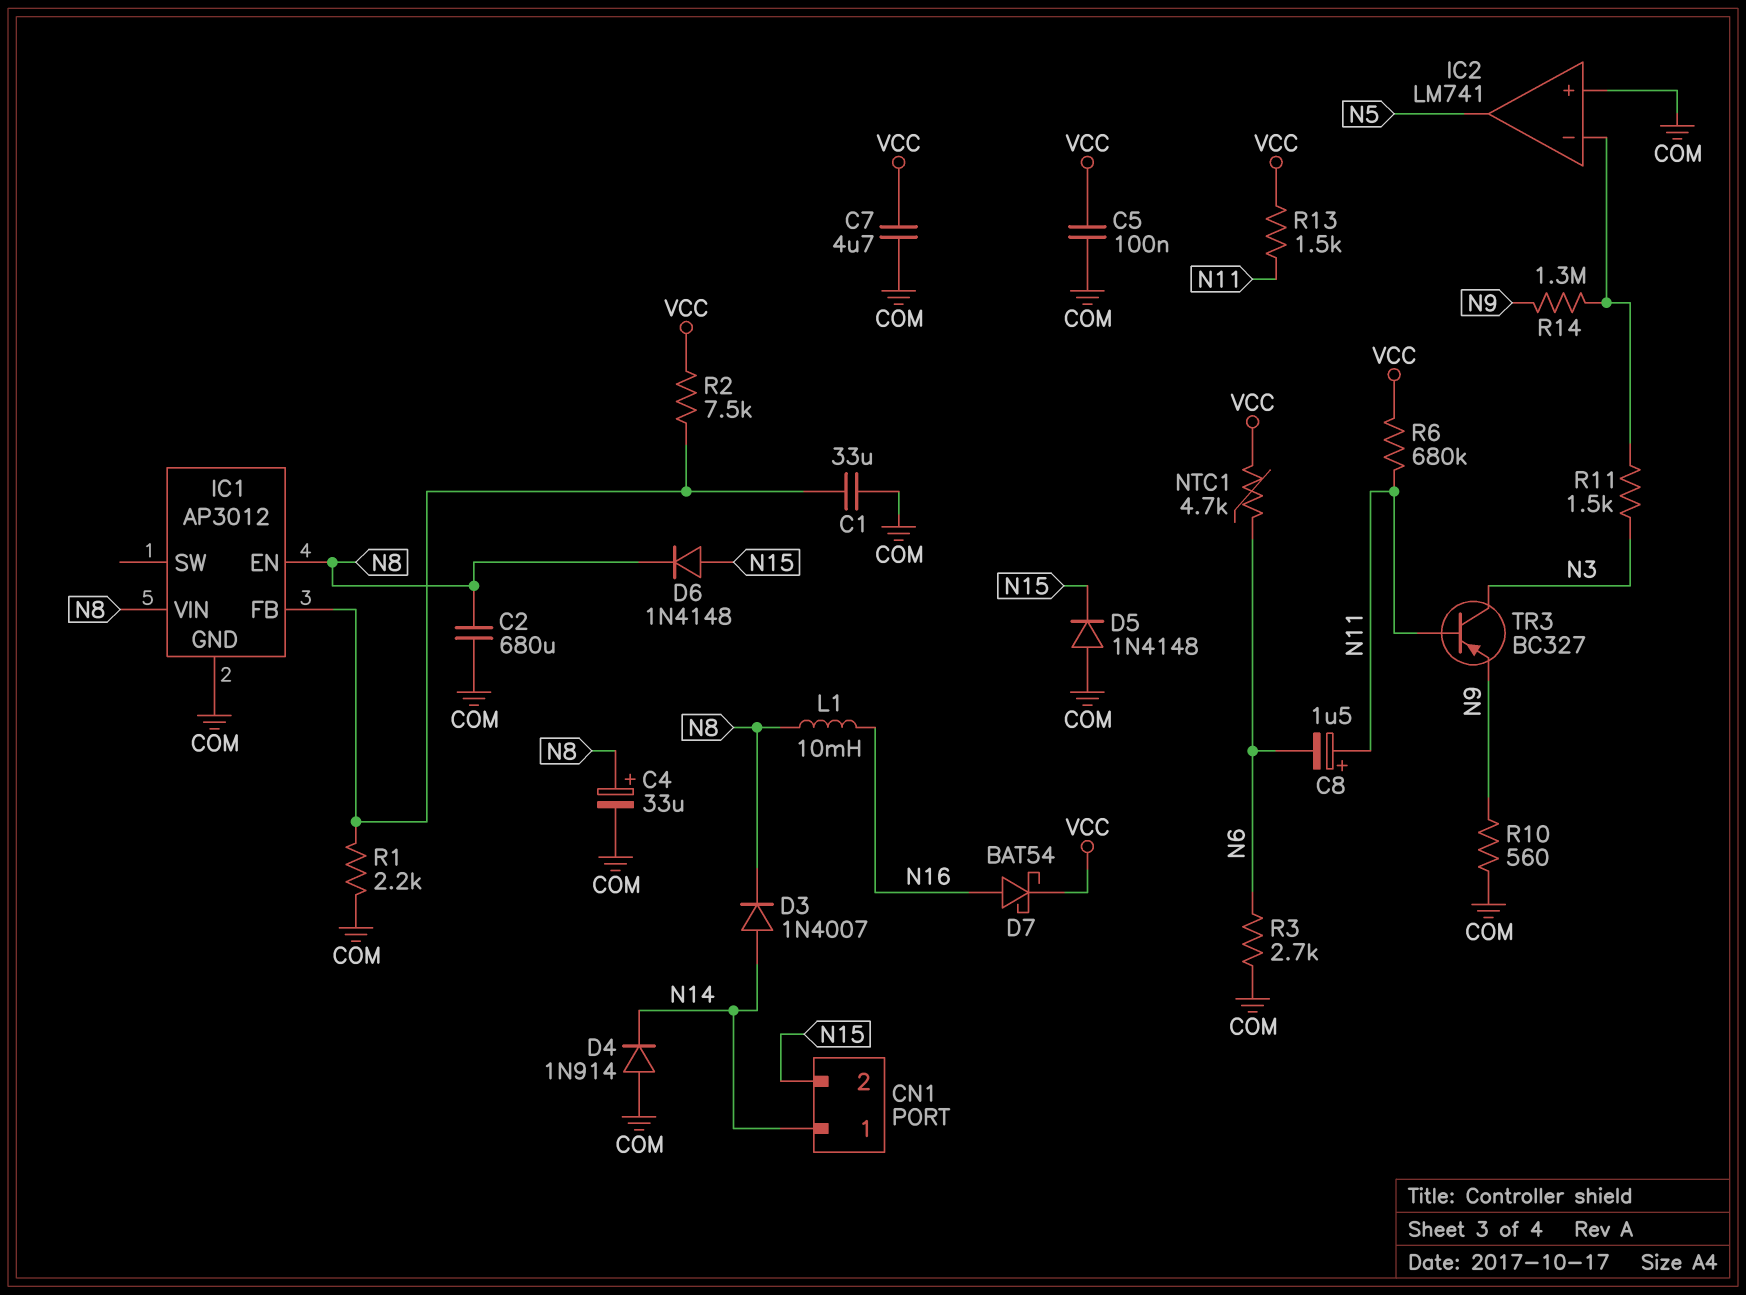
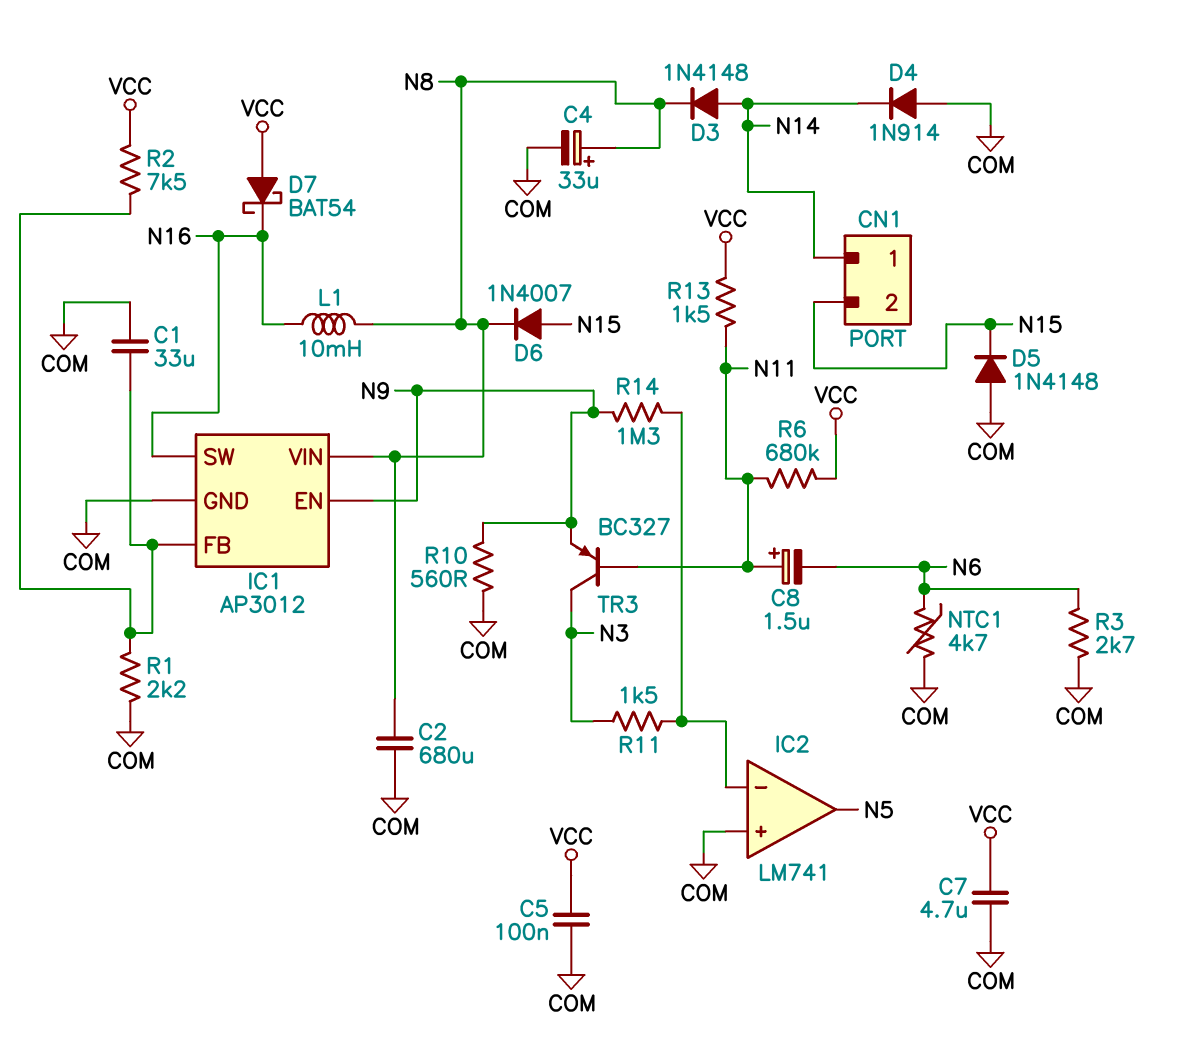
D3: diode 1N4007 (A N14, K N8) -> diode 1N4148 (A N14, K N8)
D6: diode 1N4148 (A N15, K N8) -> diode 1N4007 (A N15, K N8)
D7: schottky BAT54 (A N16, K VCC) -> schottky BAT54 (A VCC, K N16)
IC1 pin EN: N8 -> N9
IC1 pin SW: none -> N16
NTC1: 4.7k (N6, VCC) -> 4.7k (COM, N6)

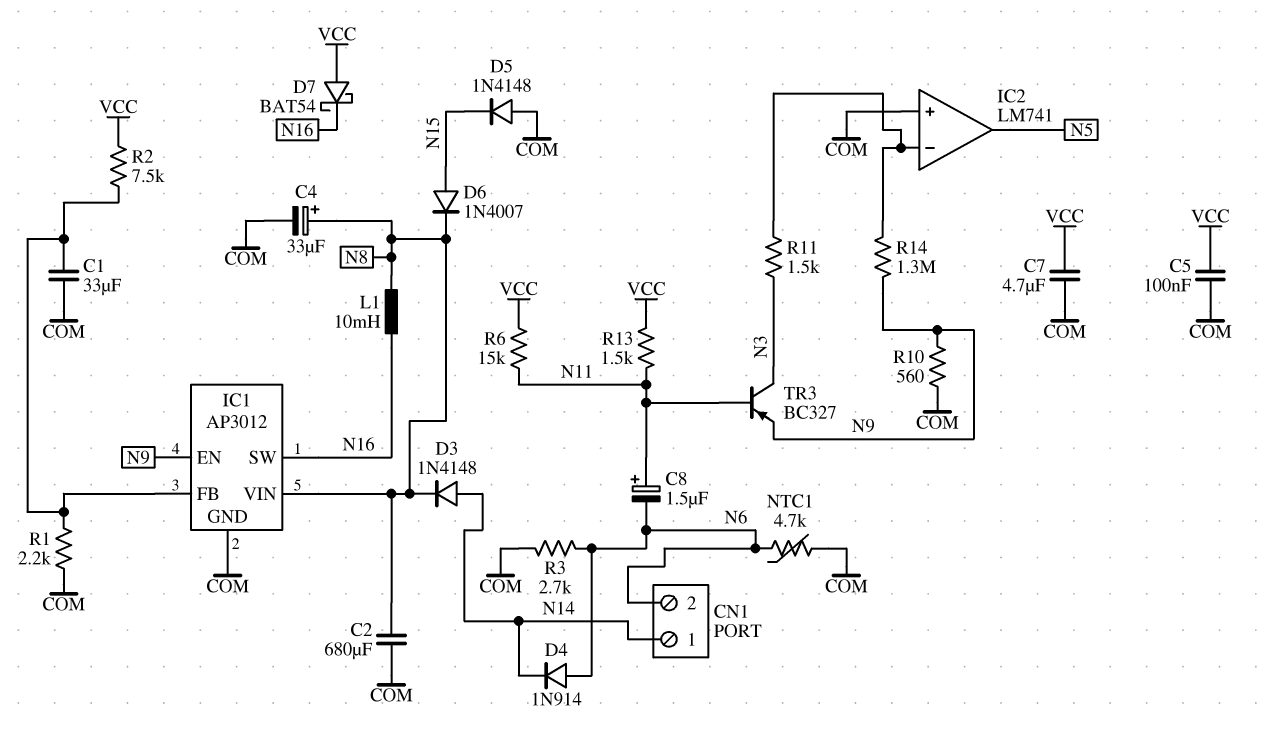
CN1 pin 2: N15 -> N6
D4: diode 1N914 (A COM, K N14) -> diode 1N914 (A N6, K N14)
R6: 680k (N11, VCC) -> 15k (N11, VCC)

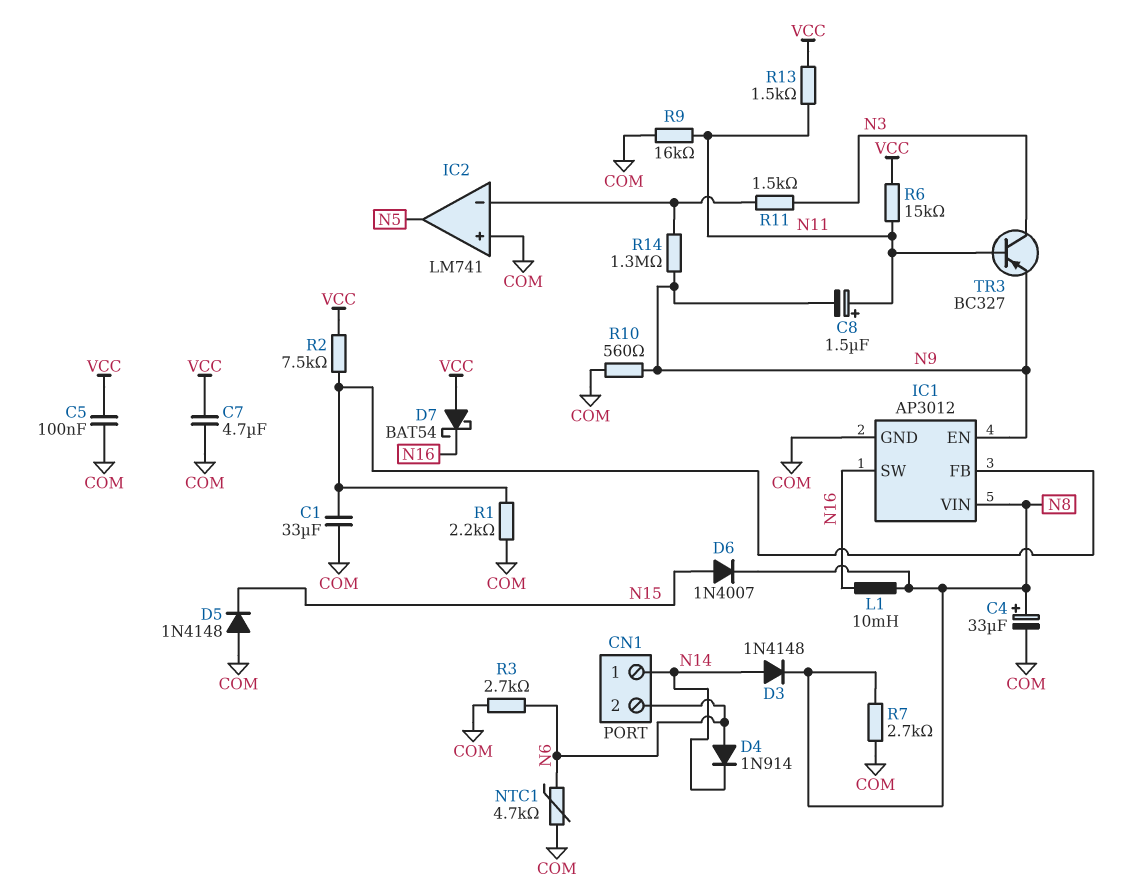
C2: 680uF (COM, N8) -> none
C8: 1.5uF (plus N11, minus N6) -> 1.5uF (plus N11, minus N9)
R7: none -> 2.7k (COM, N8)
R9: none -> 16k (COM, N11)

